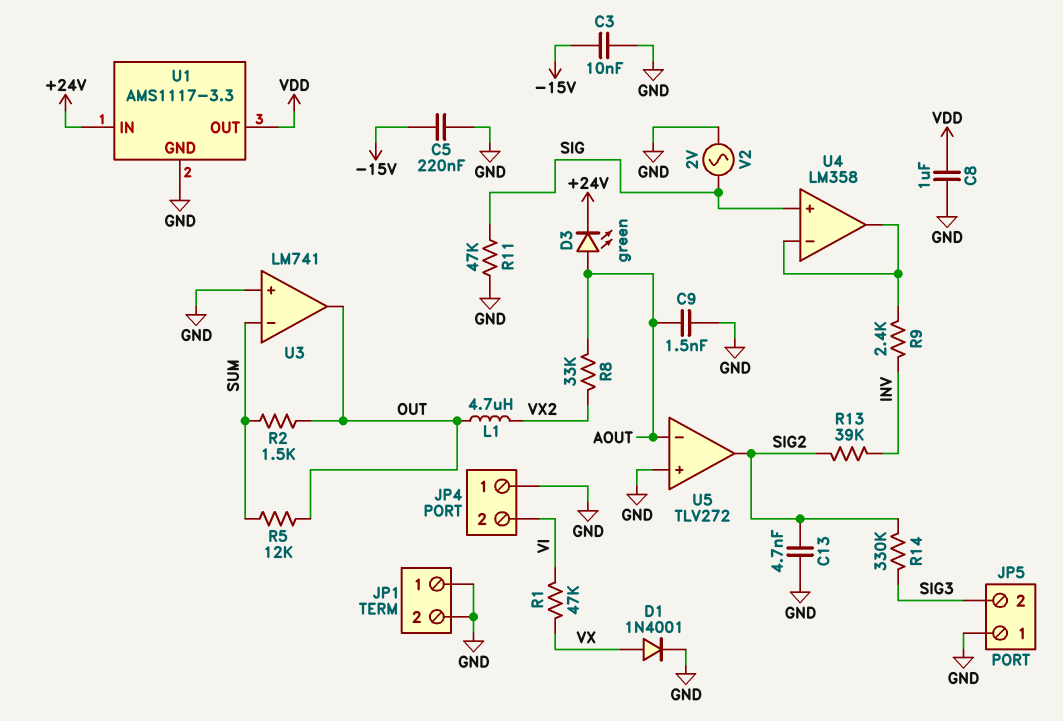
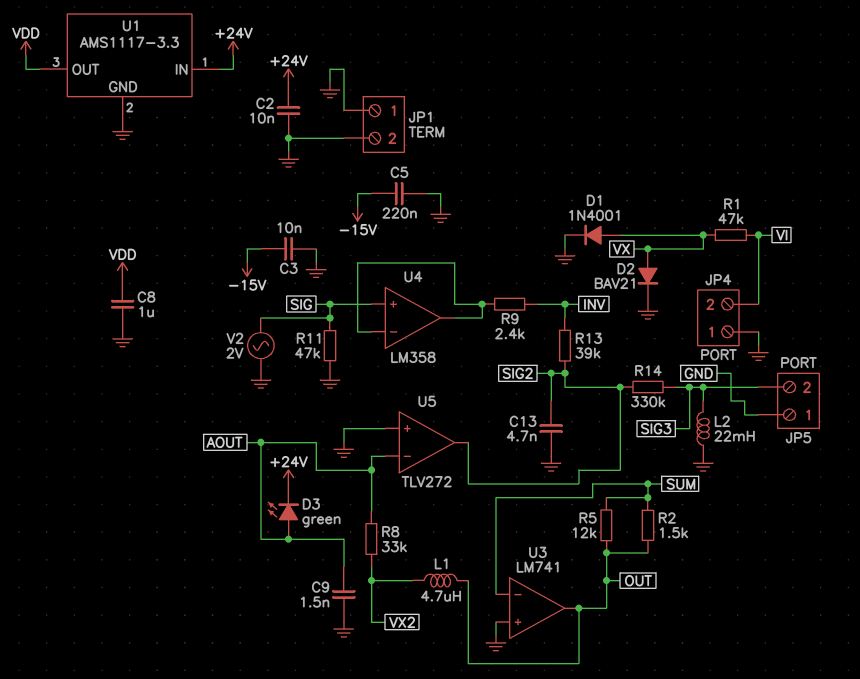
C2: none -> 10nF (+24V, GND)
D2: none -> diode BAV21 (A VX, K GND)
L2: none -> 22mH (GND, SIG3)

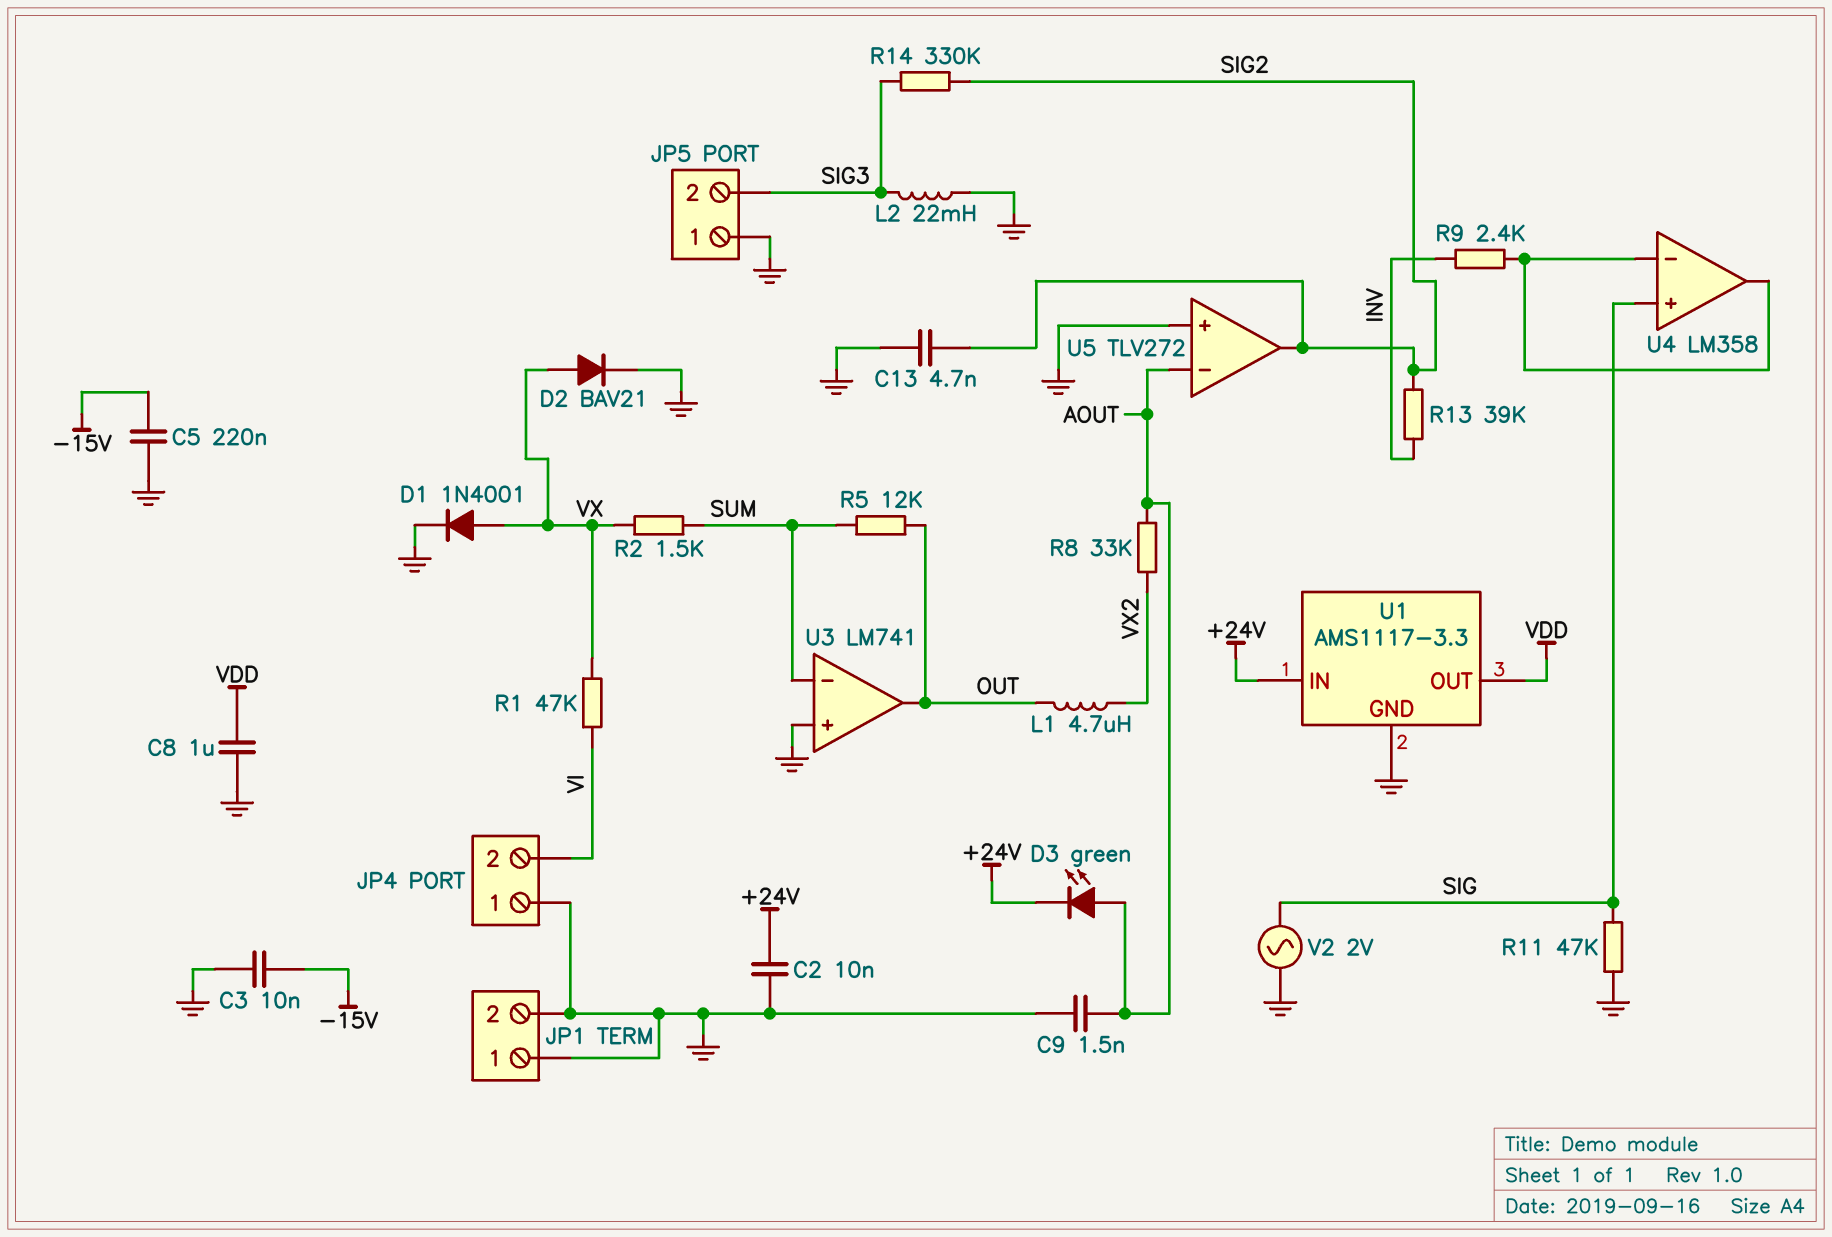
R2: 1.5k (OUT, SUM) -> 1.5k (SUM, VX)

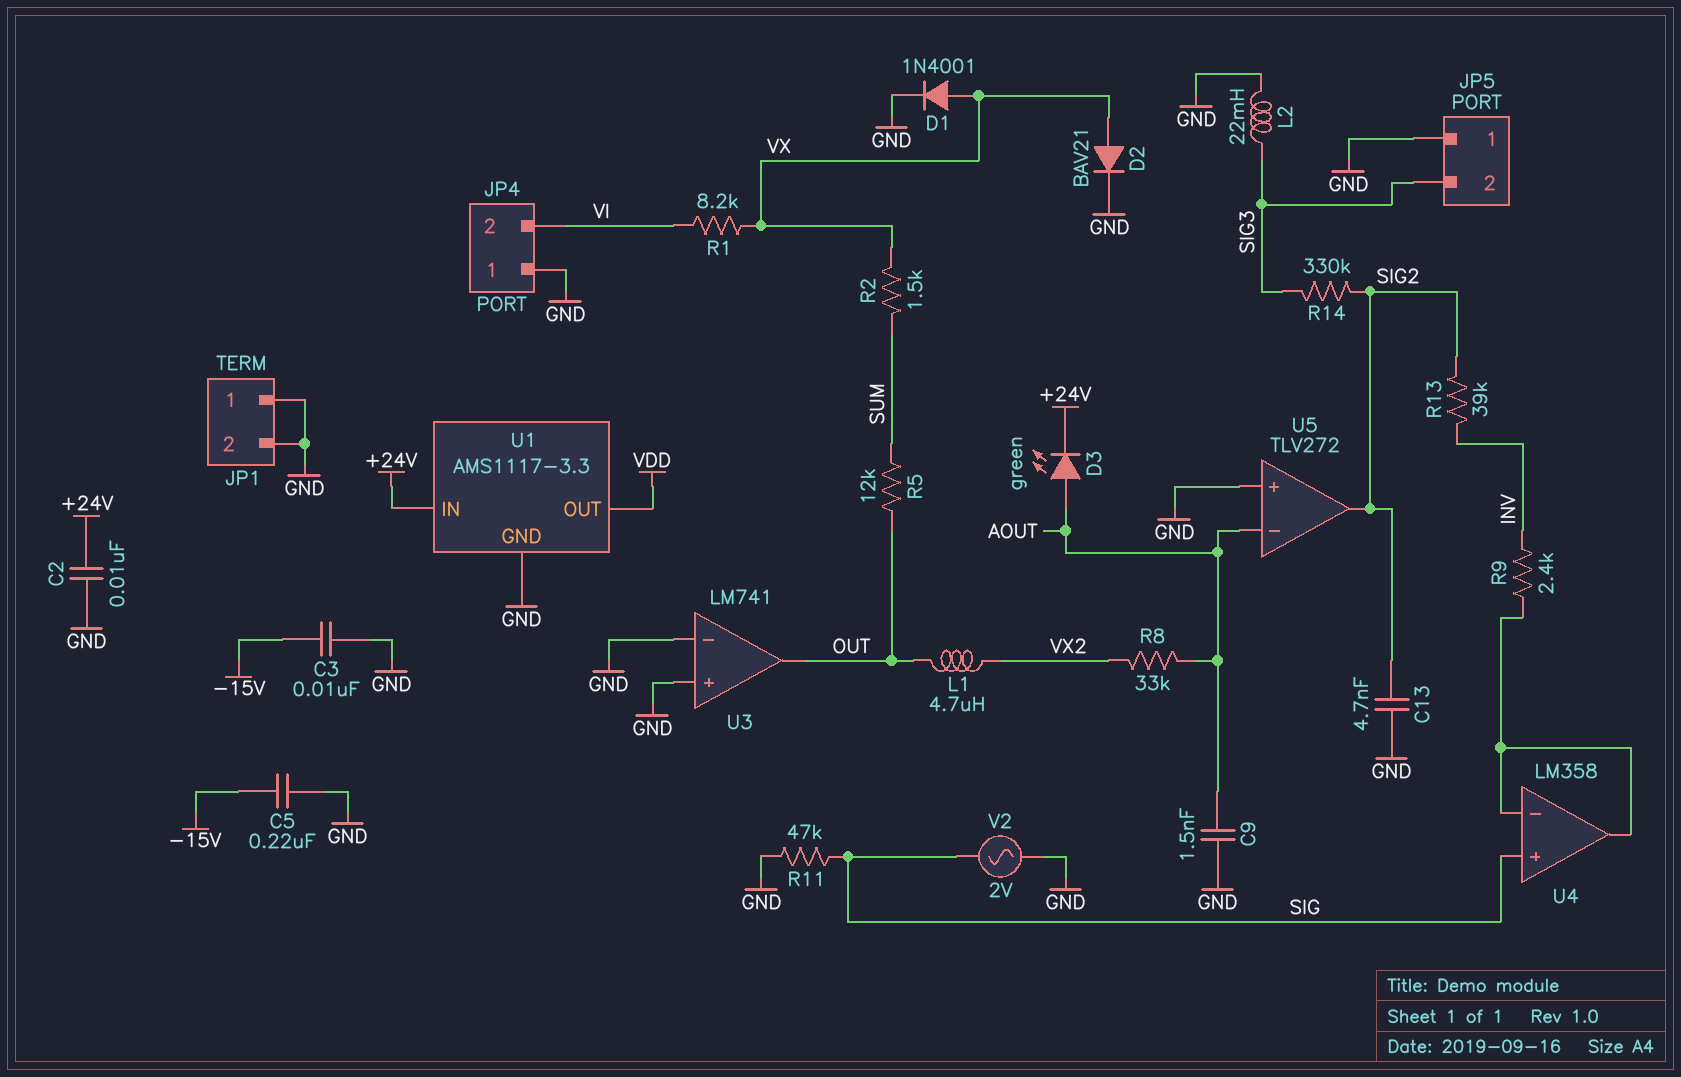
C8: 1uF (GND, VDD) -> none
R1: 47k (VI, VX) -> 8.2k (VI, VX)
U3 pin in-: SUM -> GND

